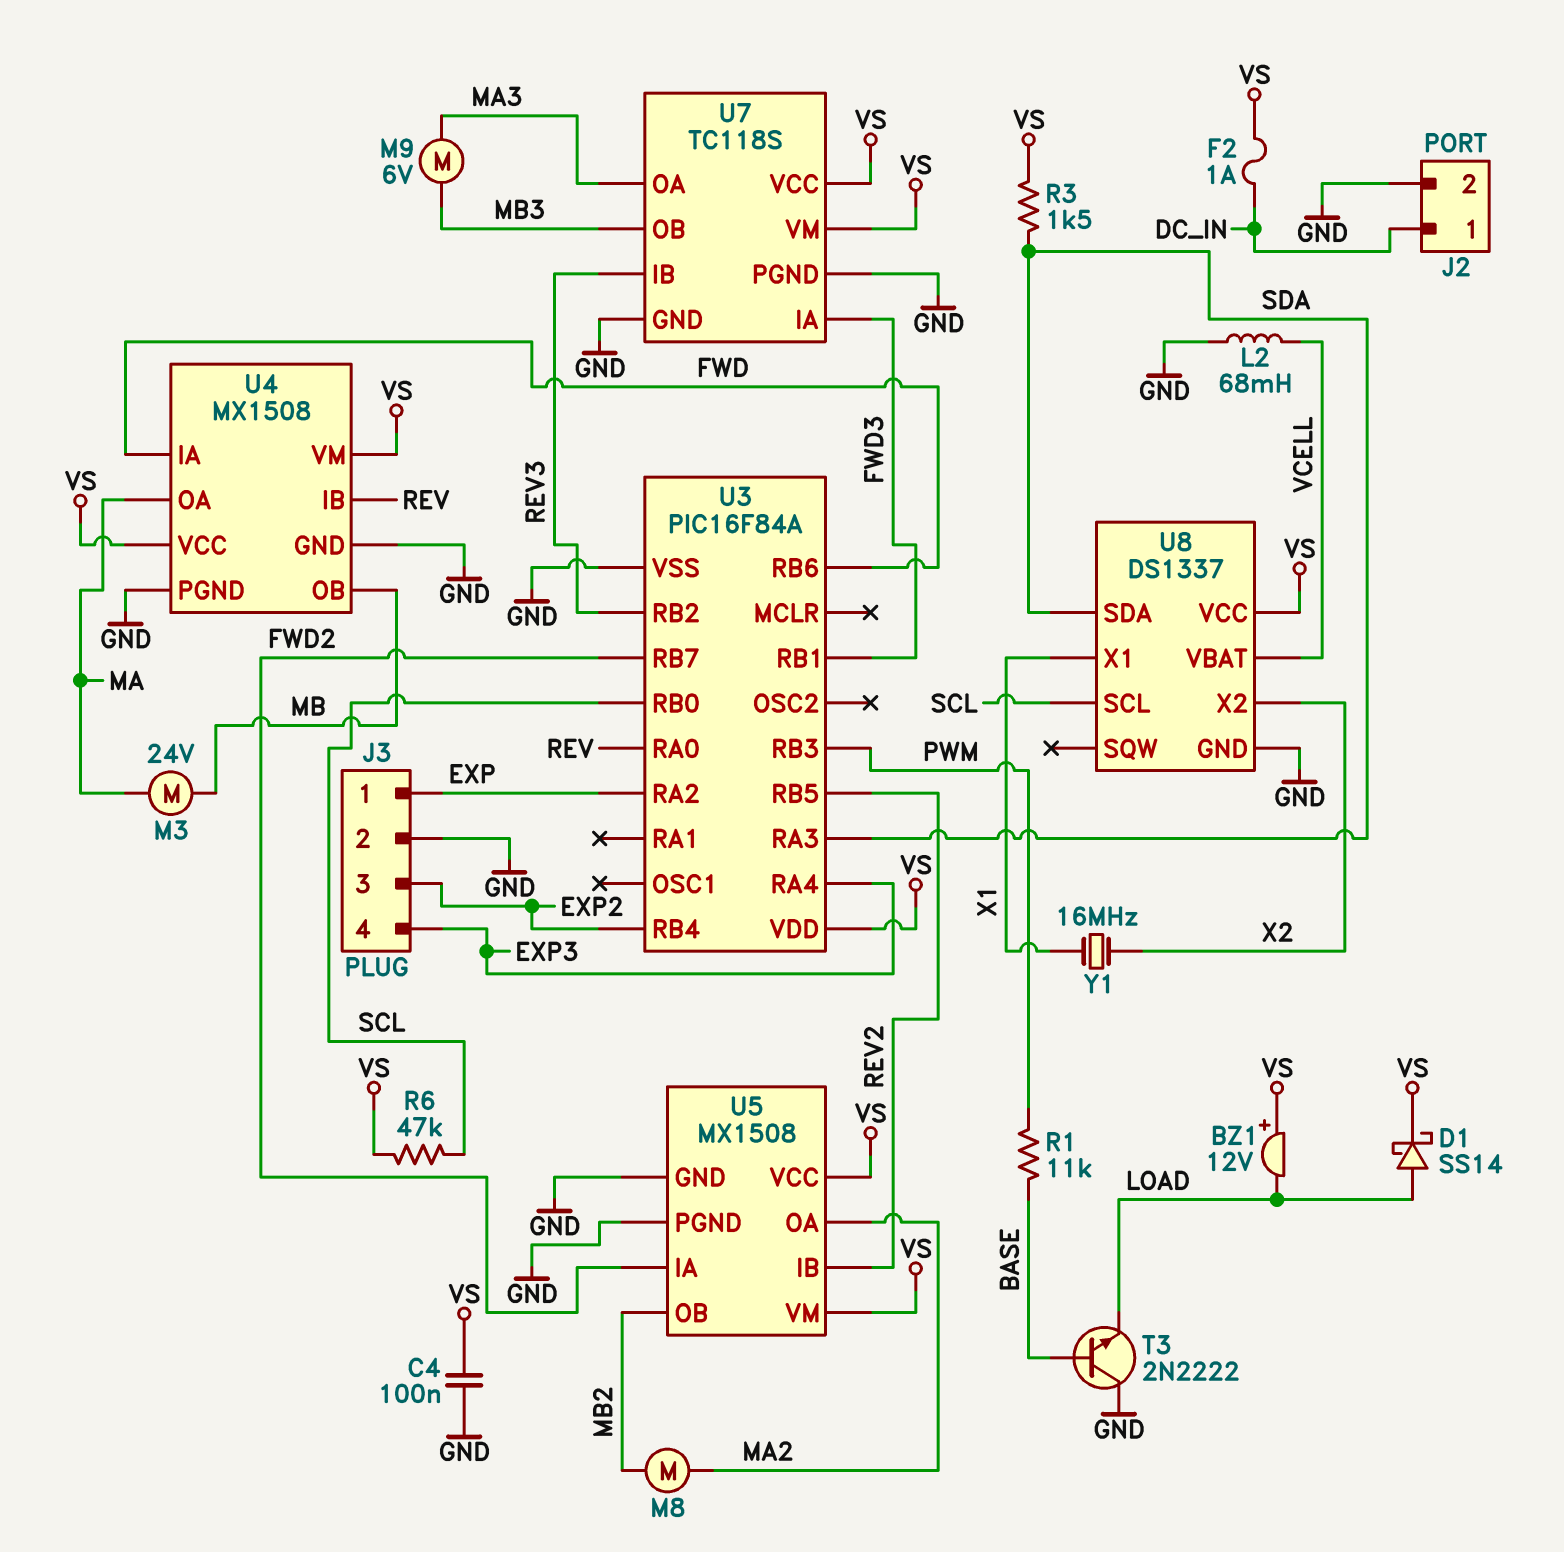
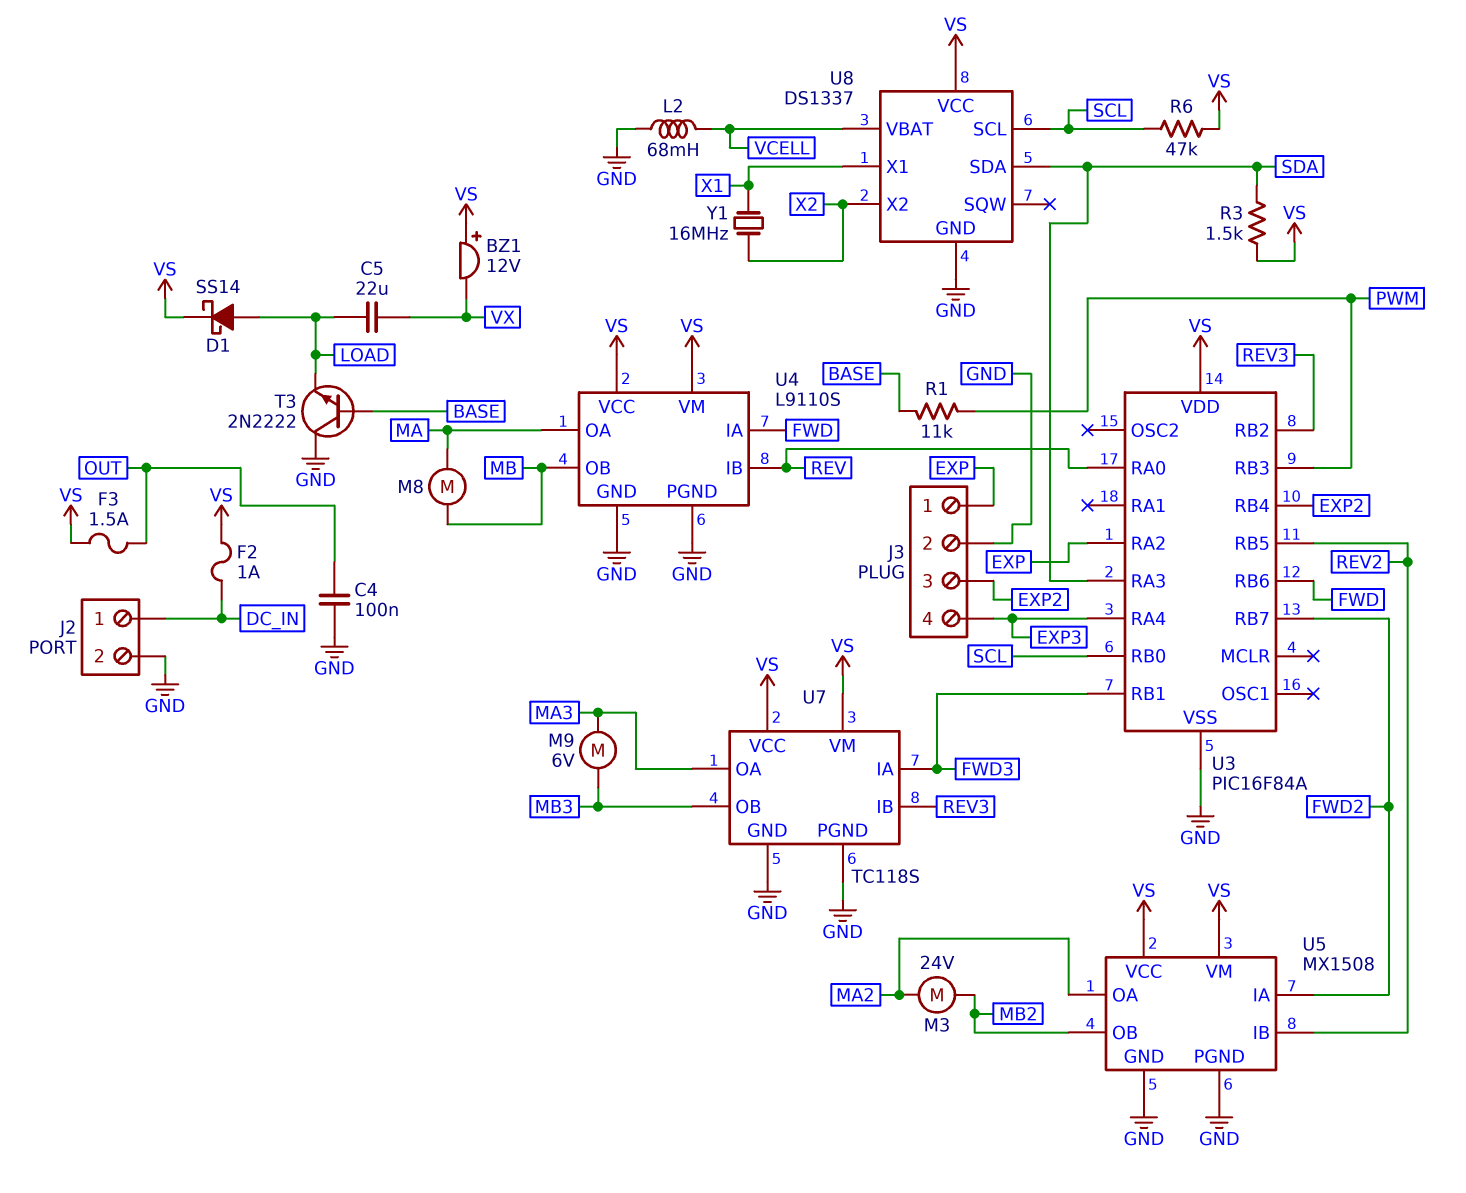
BZ1: buzzer 12V (plus VS, minus LOAD) -> buzzer 12V (plus VS, minus VX)
C4: 100nF (GND, VS) -> 100nF (GND, OUT)
C5: none -> 22uF (LOAD, VX)
F3: none -> 1.5A (OUT, VS)
M3: motor 24V (MA, MB) -> motor 24V (MA2, MB2)
M8: motor (MA2, MB2) -> motor (MA, MB)
U4: MX1508 -> L9110S

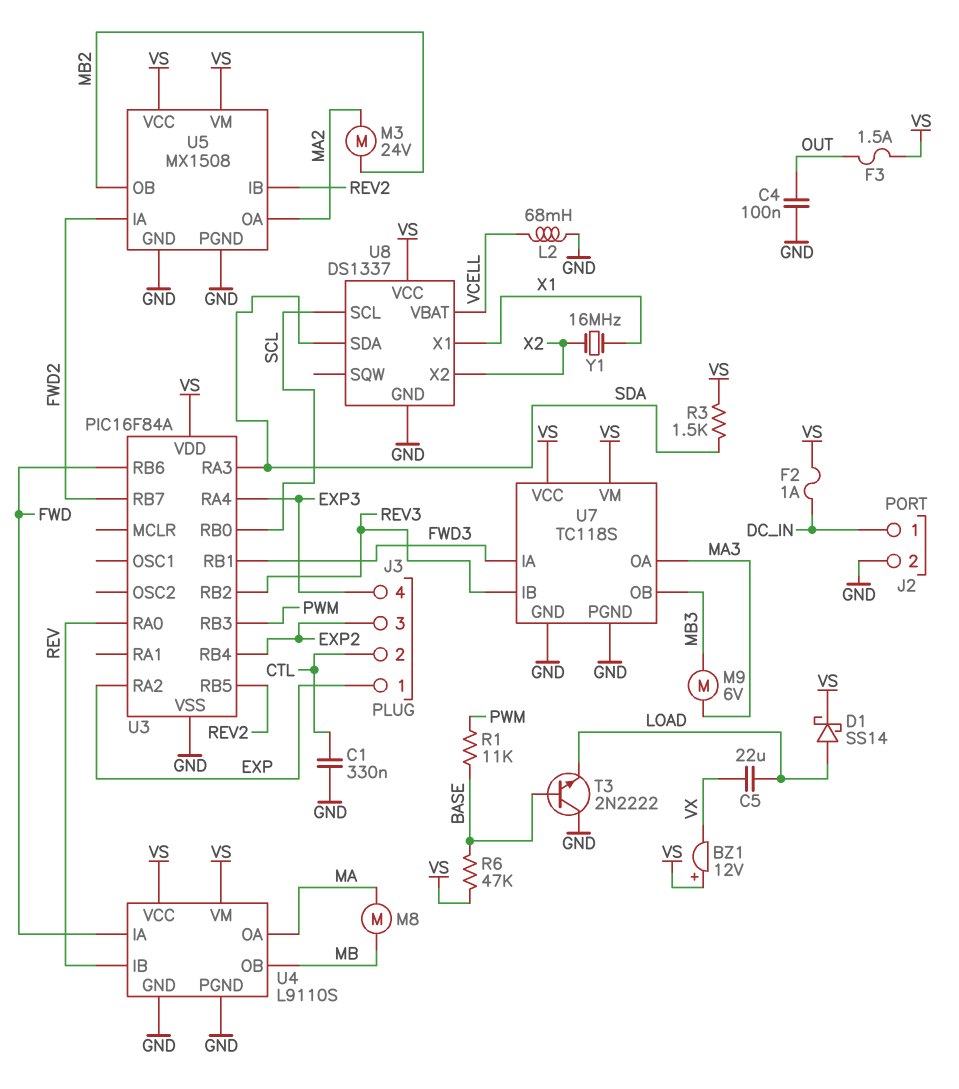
C1: none -> 330nF (CTL, GND)
J3 pin 2: GND -> CTL
R6: 47k (SCL, VS) -> 47k (BASE, VS)

